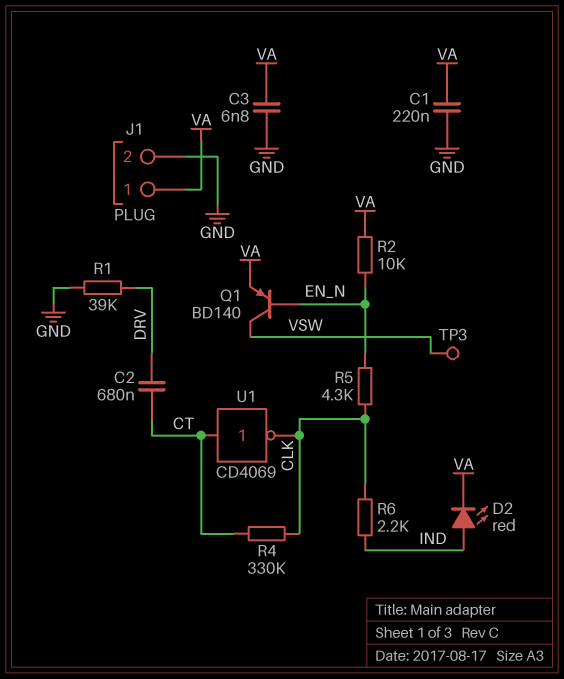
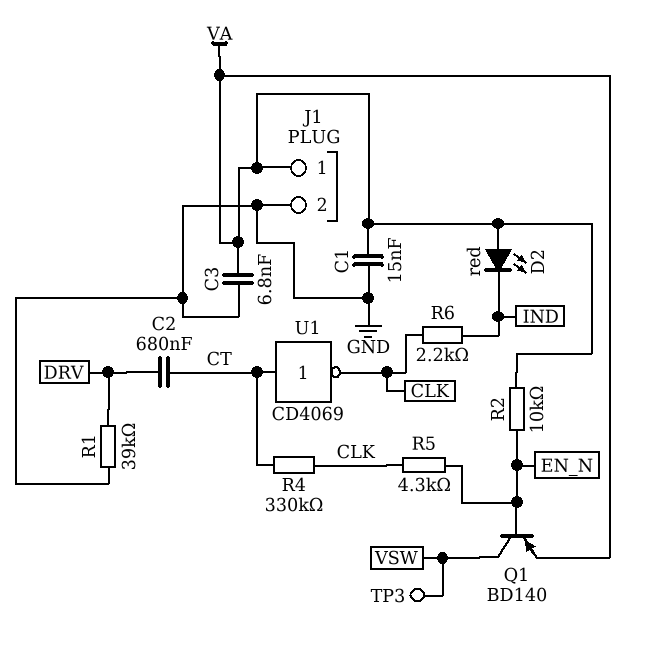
C1: 220nF (GND, VA) -> 15nF (GND, VA)
D2: LED red (A IND, K VA) -> LED red (A VA, K IND)

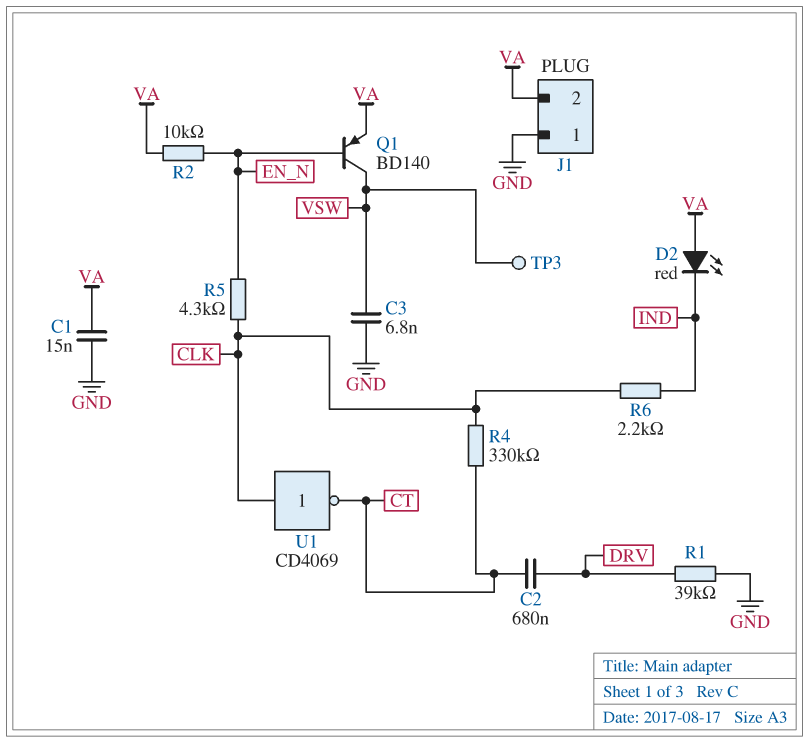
C3: 6.8nF (GND, VA) -> 6.8nF (GND, VSW)
J1 pin 1: VA -> GND
J1 pin 2: GND -> VA
U1: NOT CD4069 (in CT, out CLK) -> NOT CD4069 (in CLK, out CT)

